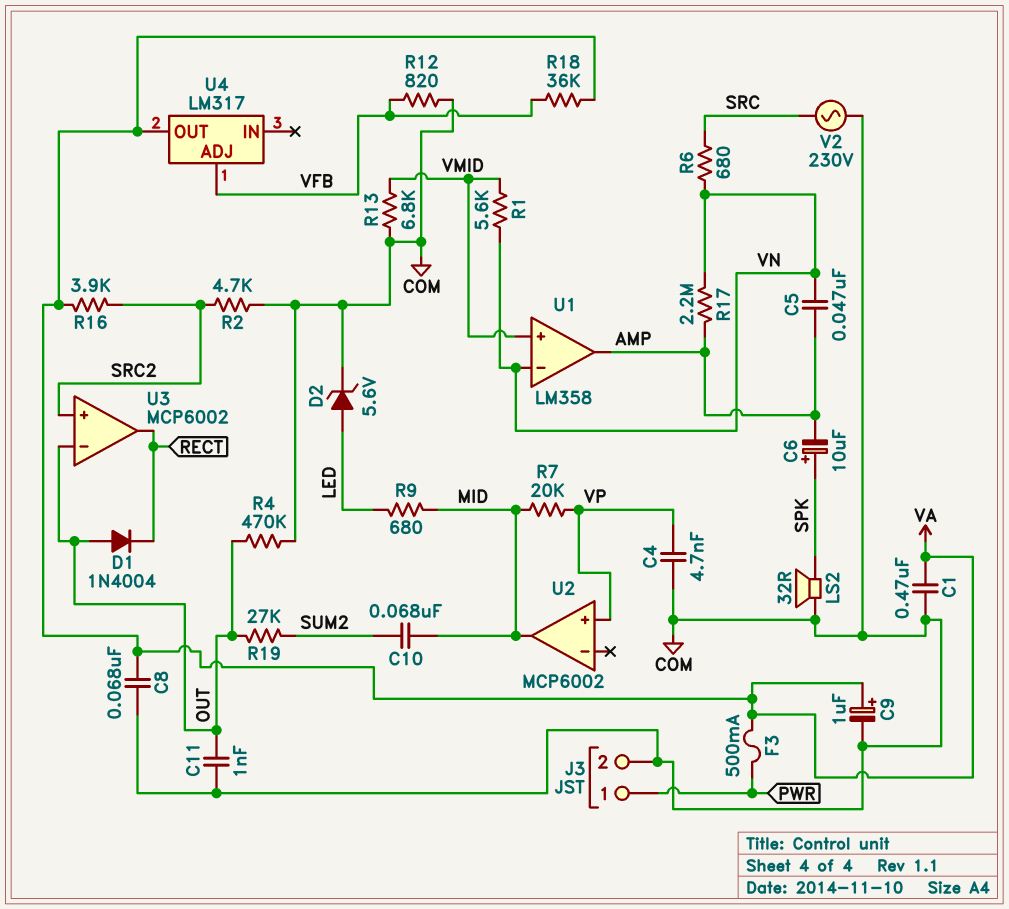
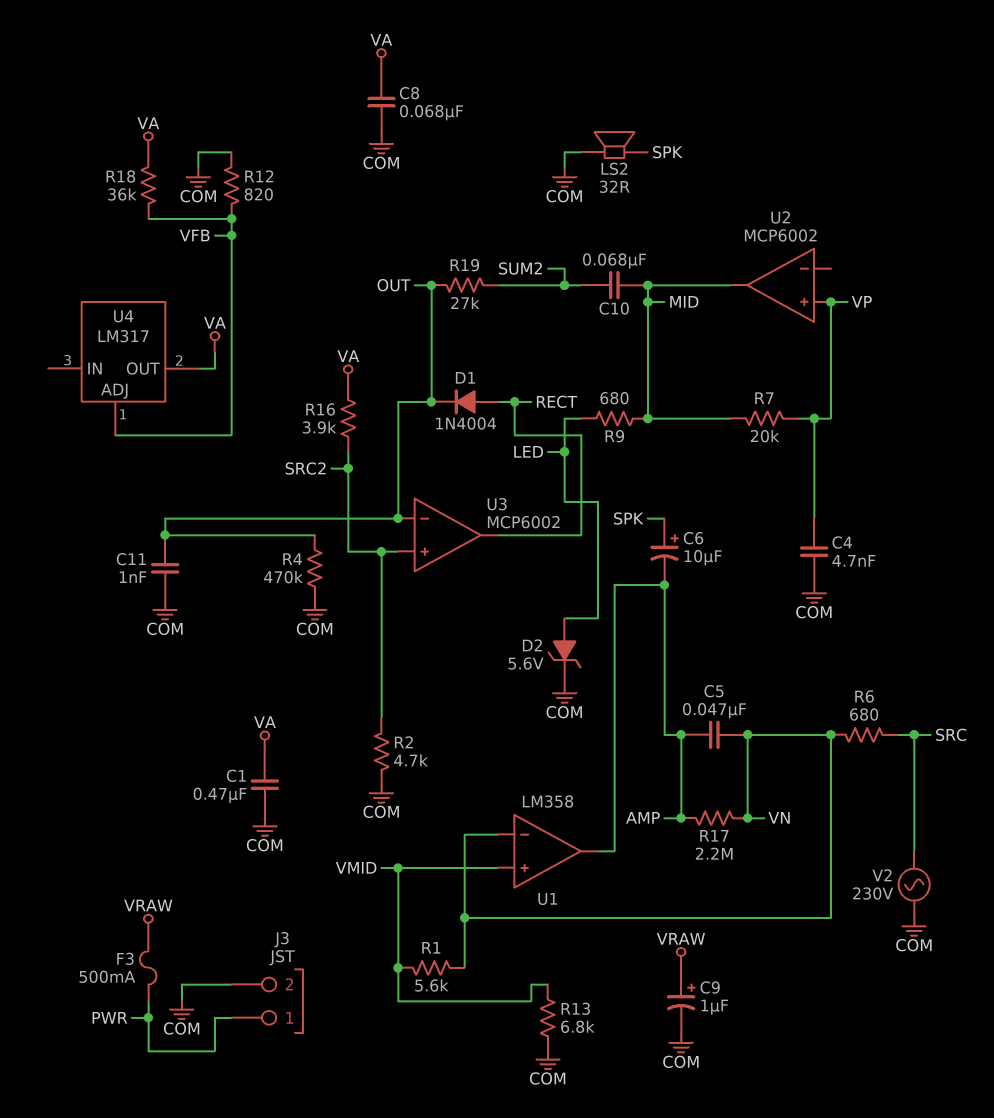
C9: 1uF (plus VA, minus COM) -> 1uF (plus VRAW, minus COM)
D1: diode 1N4004 (A OUT, K RECT) -> diode 1N4004 (A RECT, K OUT)
F3: 500mA (PWR, VA) -> 500mA (PWR, VRAW)

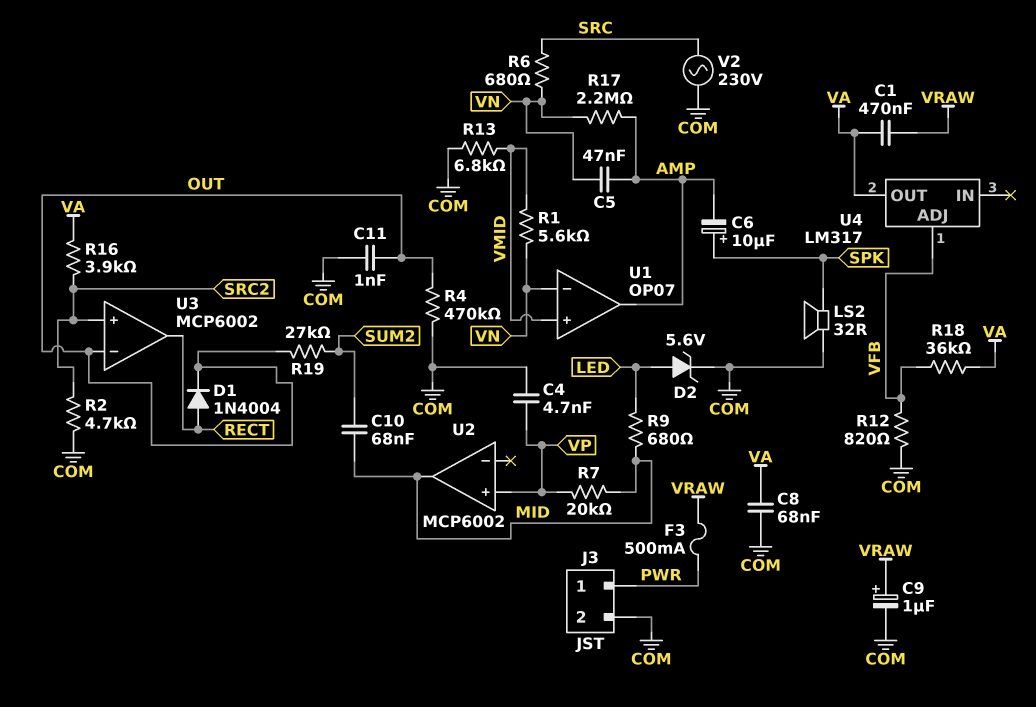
C1: 470nF (COM, VA) -> 470nF (VA, VRAW)
U1: LM358 -> OP07

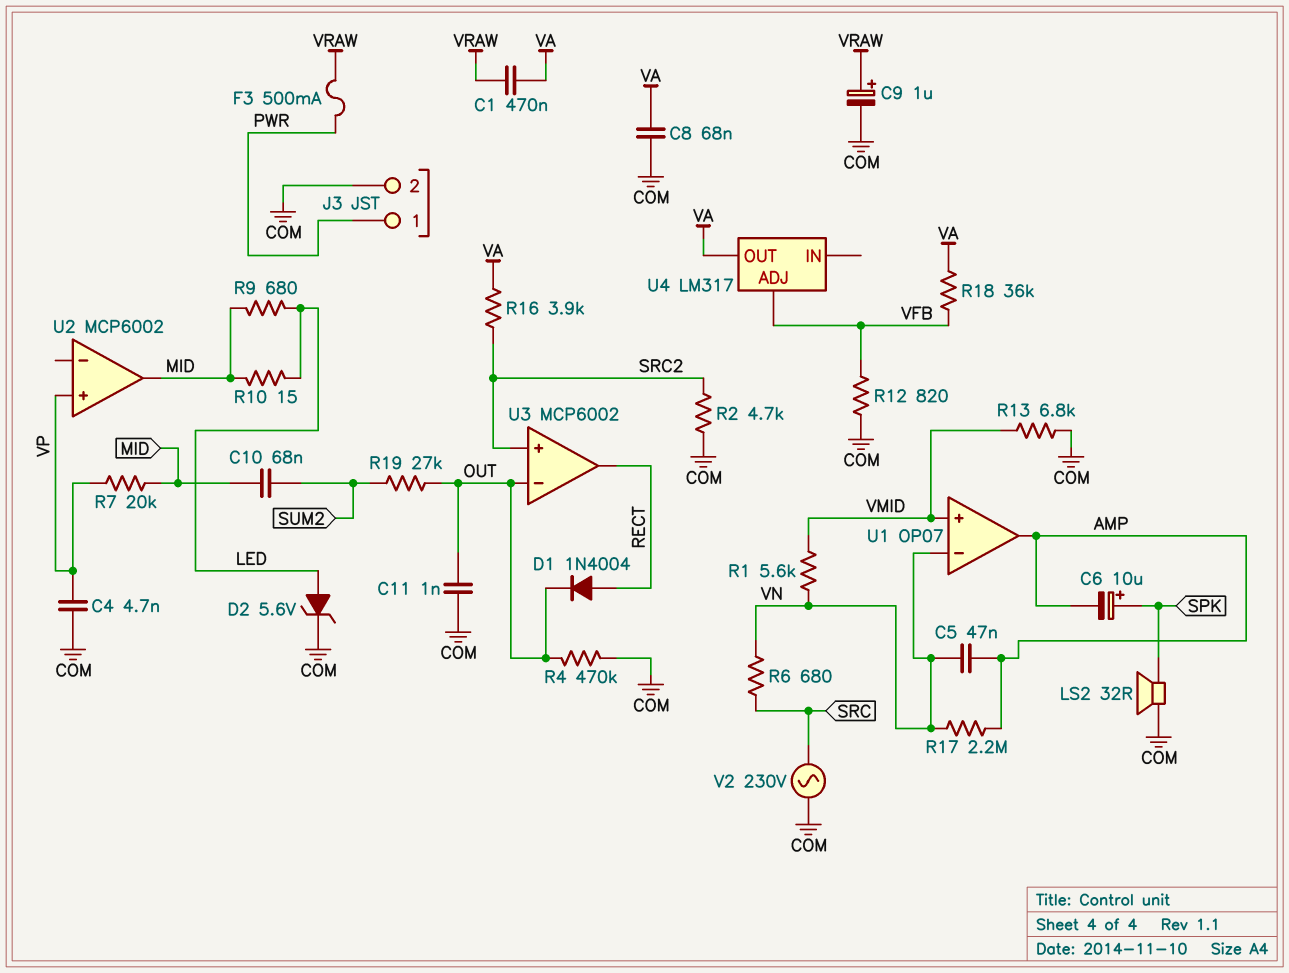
R10: none -> 15 (LED, MID)

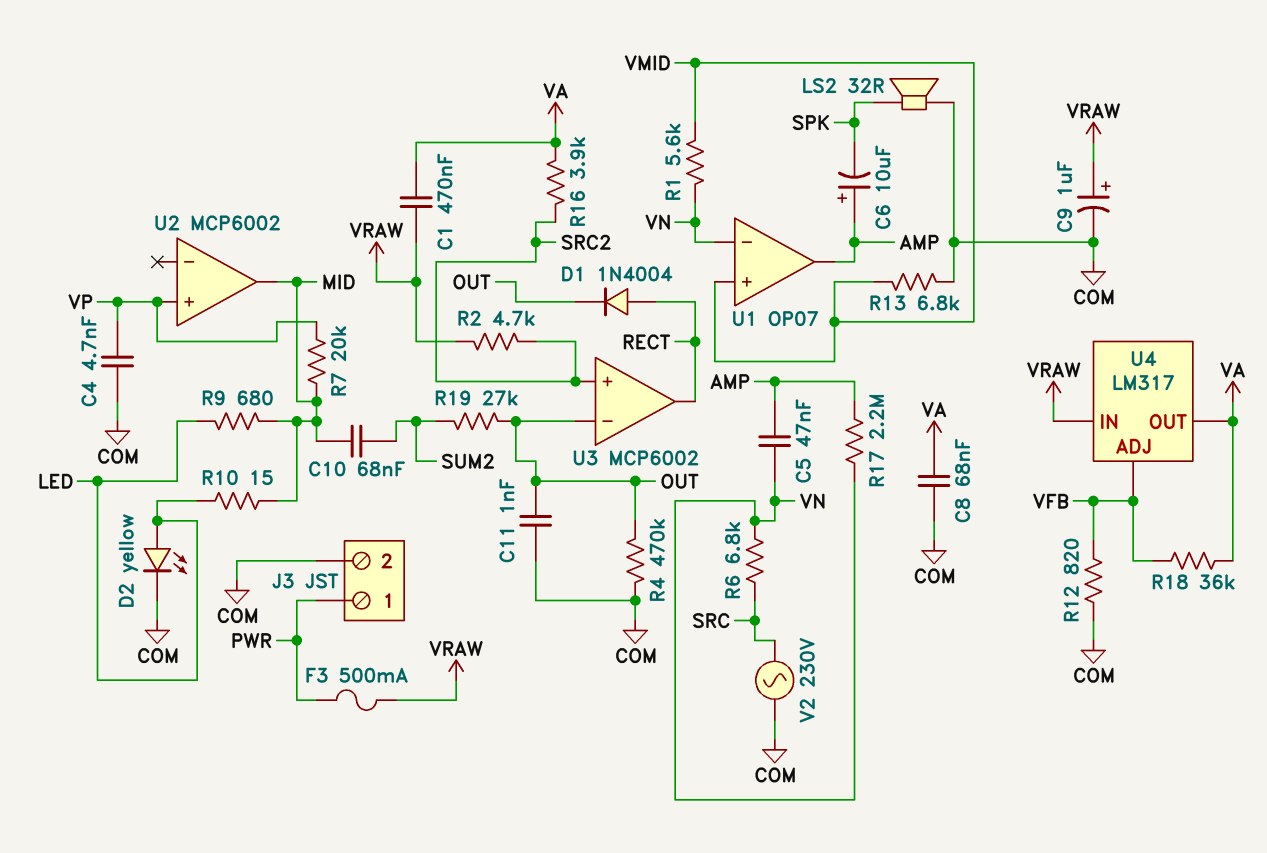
C6: 10uF (plus SPK, minus AMP) -> 10uF (plus AMP, minus SPK)
D2: zener 5.6V (A LED, K COM) -> LED yellow (A LED, K COM)
R2: 4.7k (COM, SRC2) -> 4.7k (SRC2, VRAW)
R6: 680 (SRC, VN) -> 6.8k (SRC, VN)
U4 pin IN: none -> VRAW

